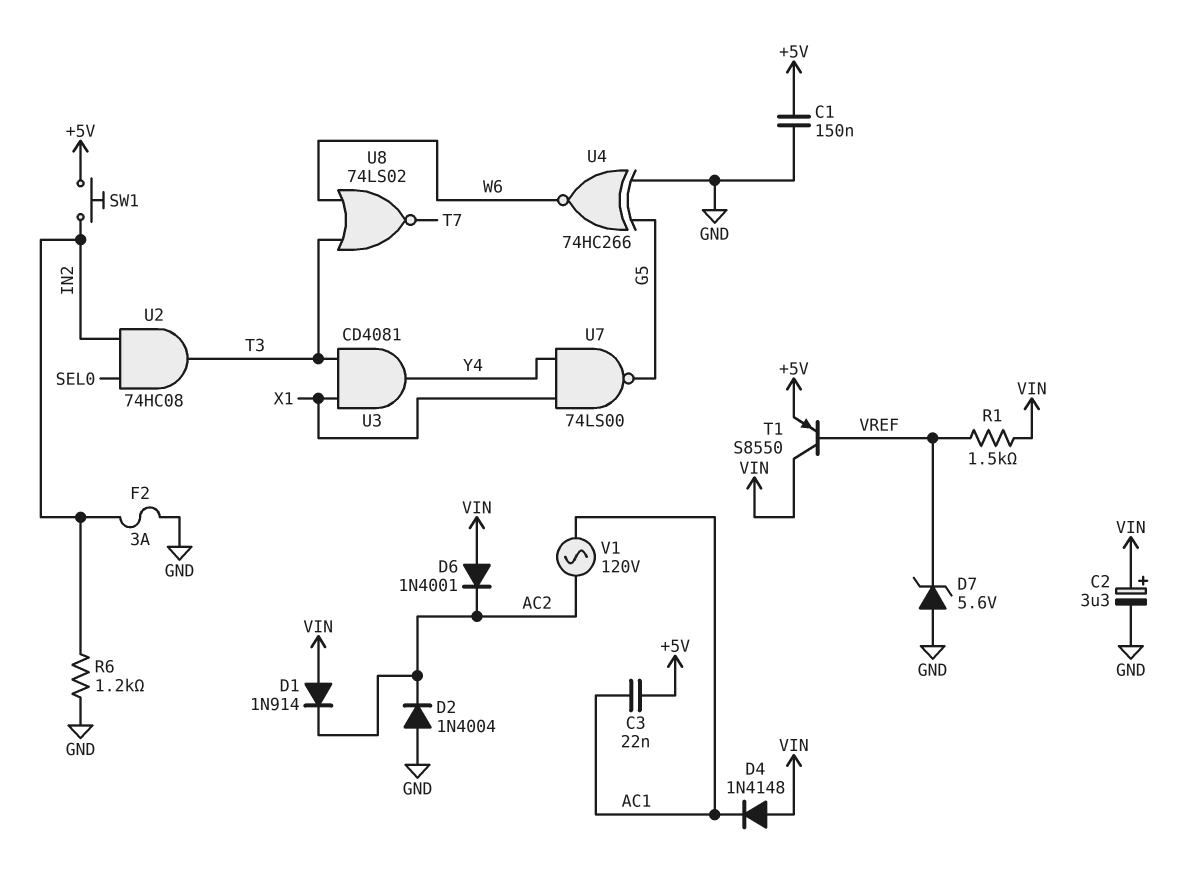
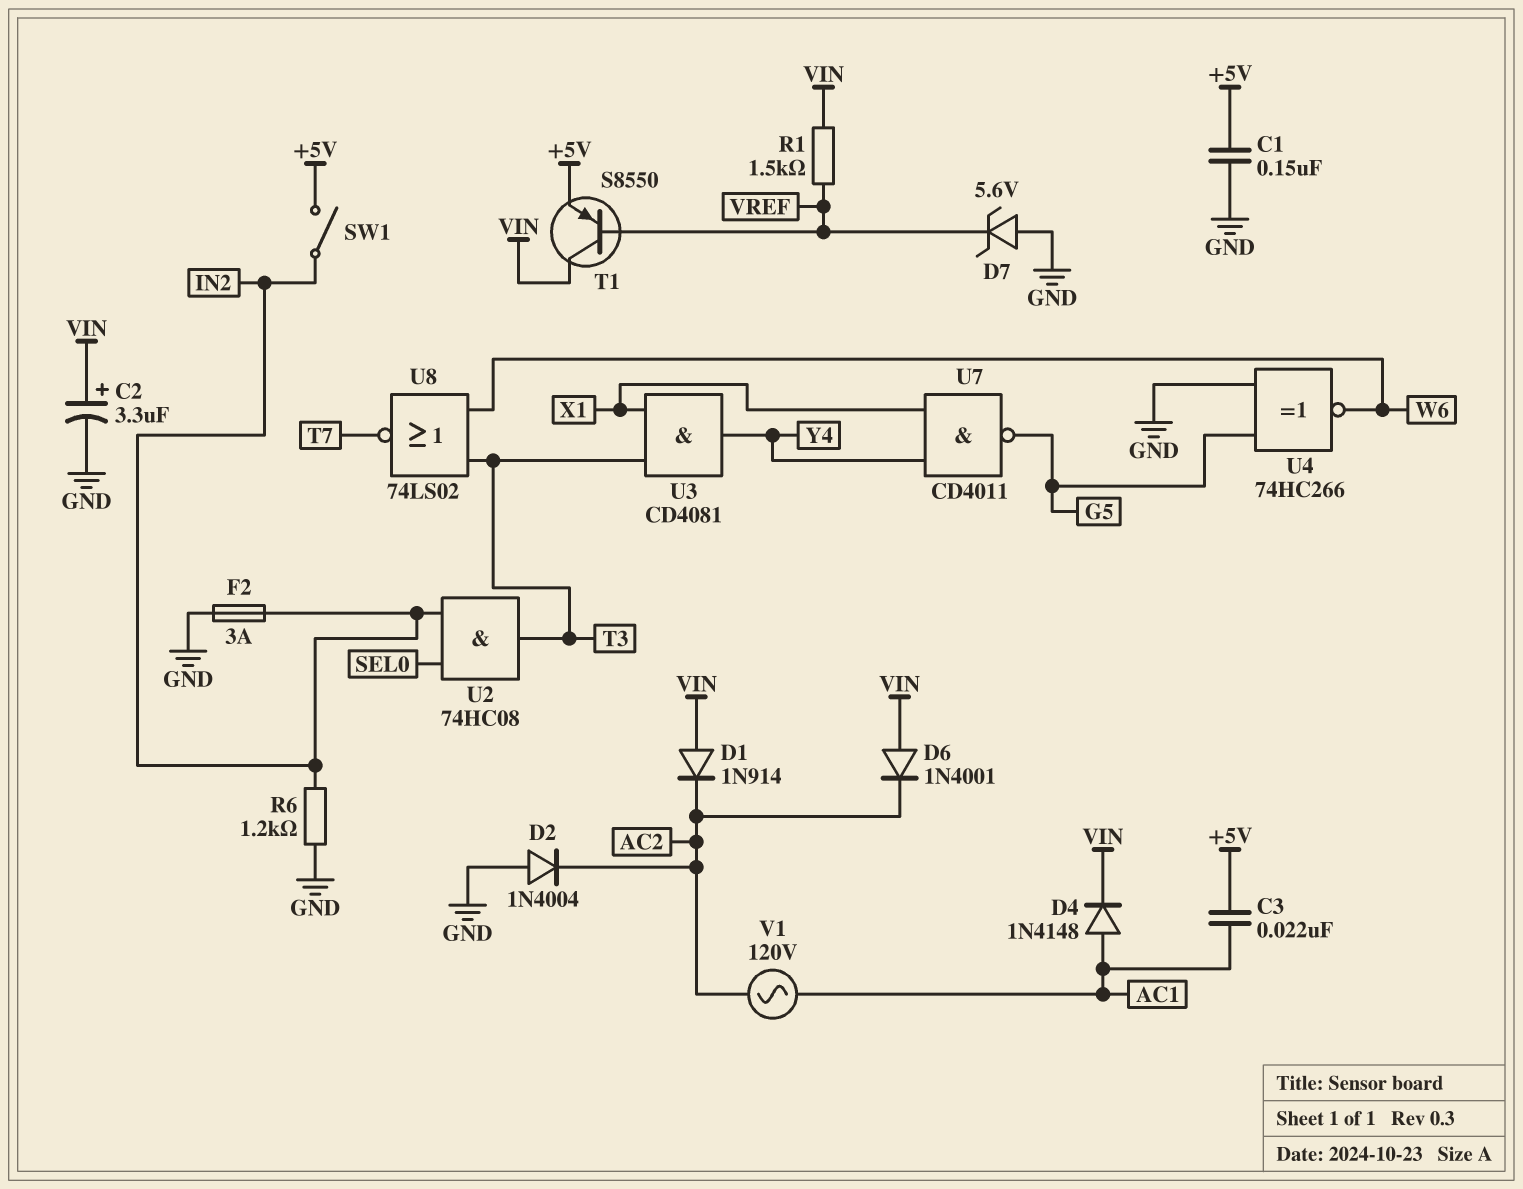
D4: diode 1N4148 (A VIN, K AC1) -> diode 1N4148 (A AC1, K VIN)
SW1: button (+5V, IN2) -> switch (+5V, IN2)
U7: NAND 74LS00 (in X1, in Y4, out G5) -> NAND CD4011 (in X1, in Y4, out G5)

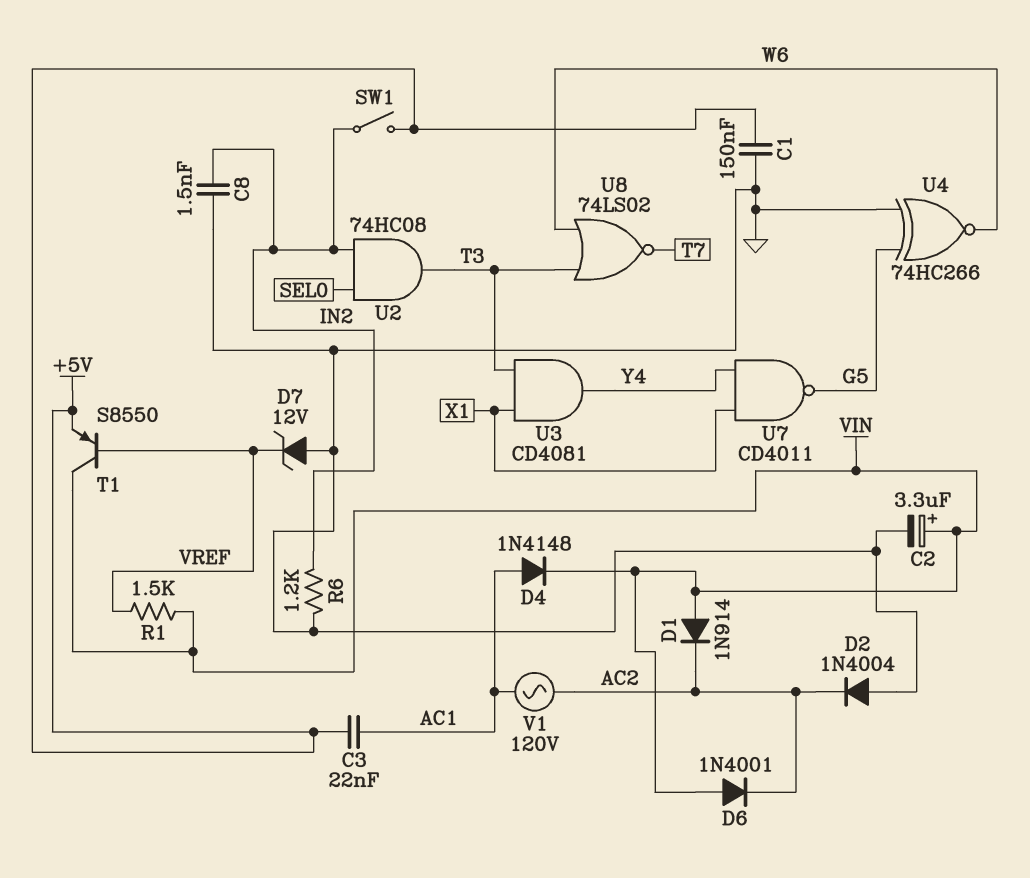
C8: none -> 1.5nF (GND, IN2)
D7: zener 5.6V (A GND, K VREF) -> zener 12V (A GND, K VREF)
F2: 3A (GND, IN2) -> none

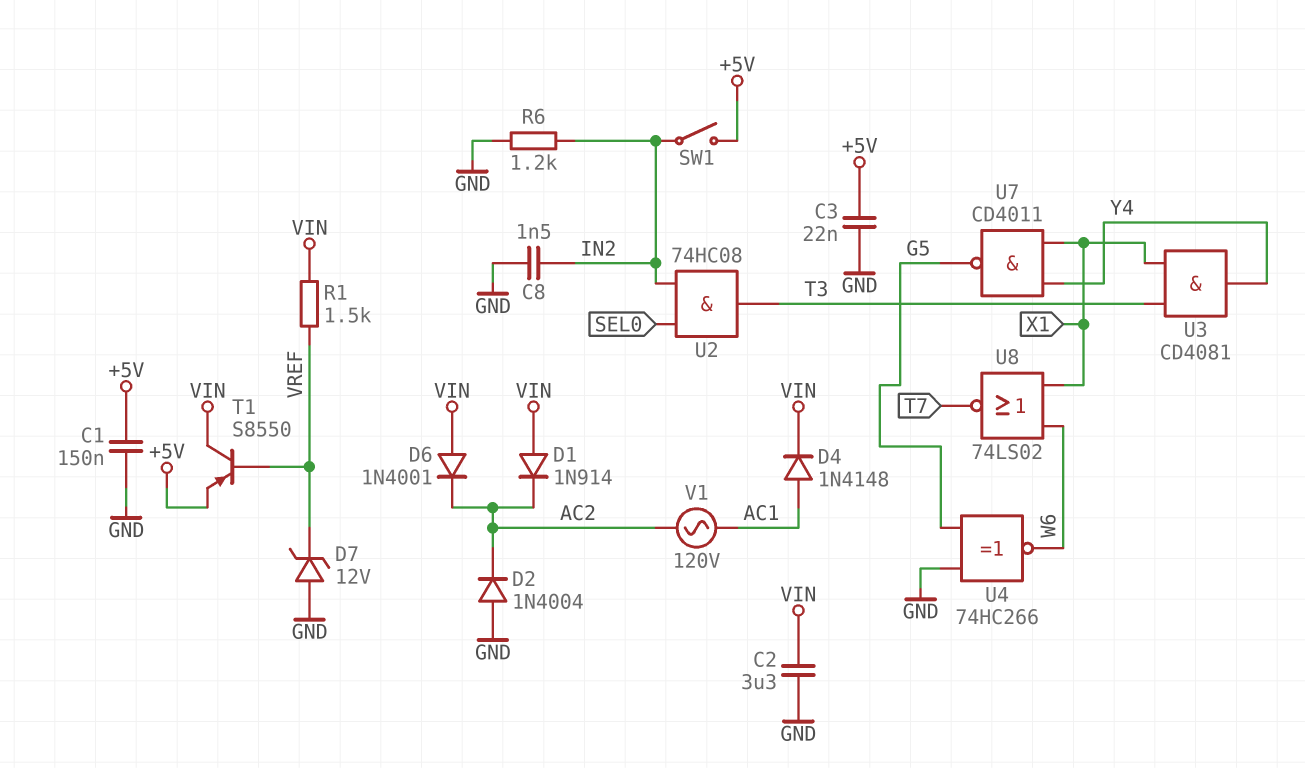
C2: 3.3uF (plus VIN, minus GND) -> 3.3uF (GND, VIN)
C3: 22nF (+5V, AC1) -> 22nF (+5V, GND)
U8: NOR 74LS02 (in T3, in W6, out T7) -> NOR 74LS02 (in W6, in X1, out T7)

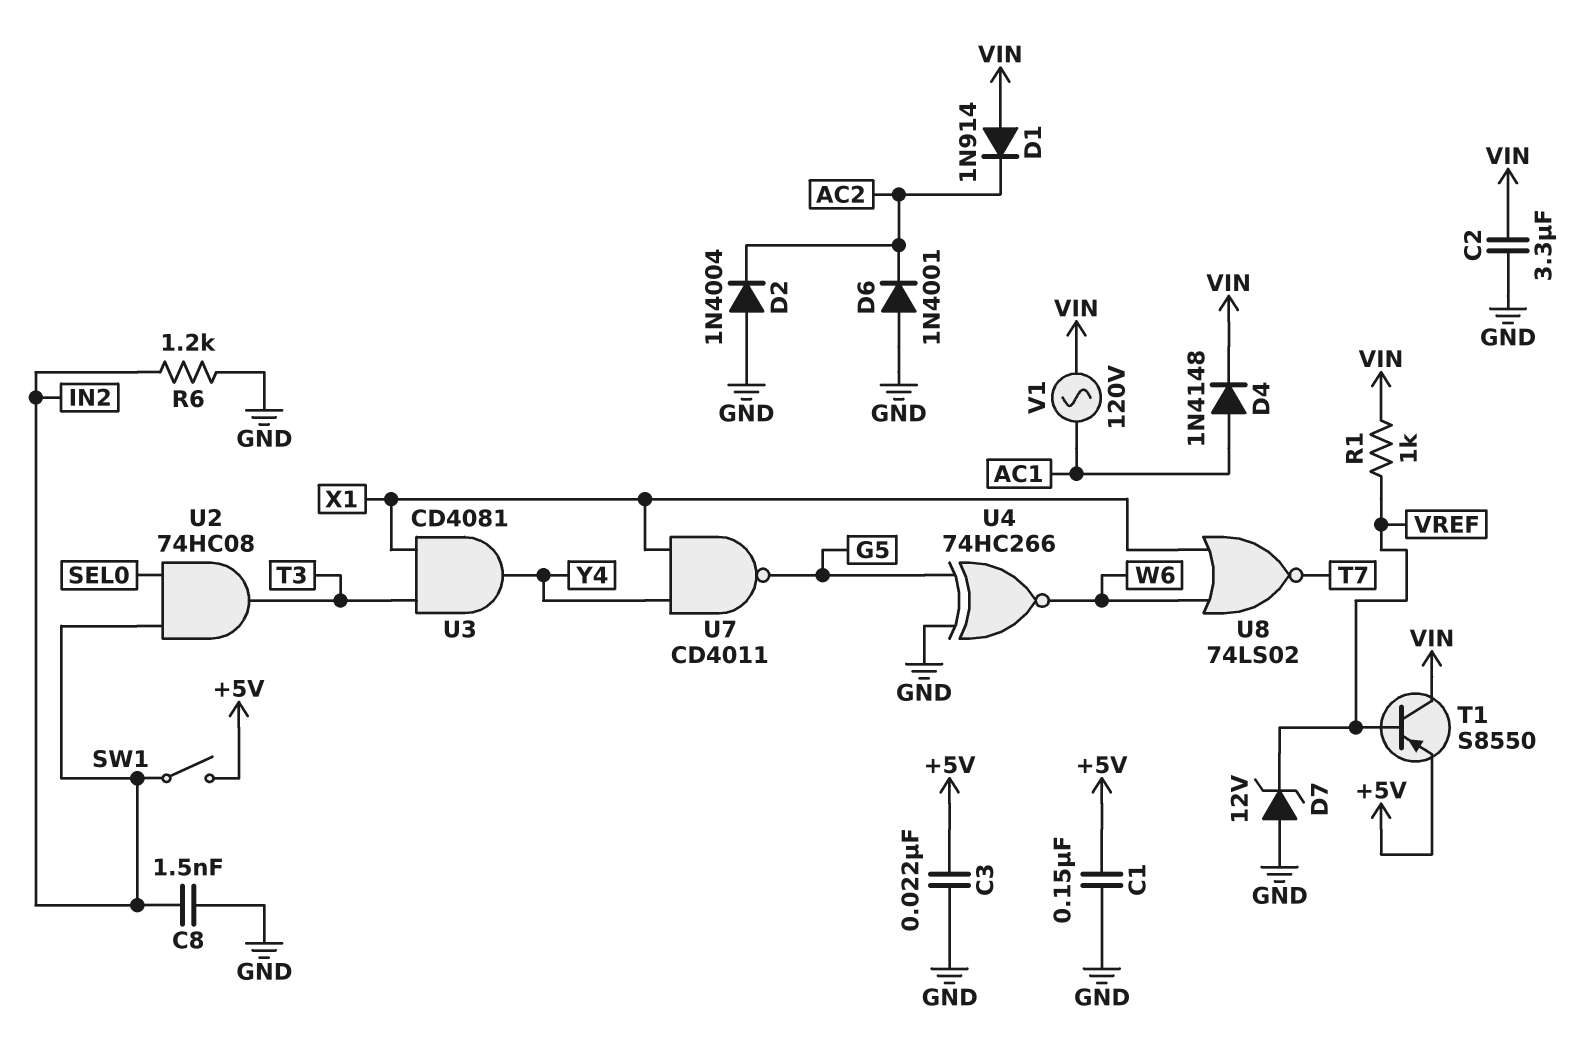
D6: diode 1N4001 (A VIN, K AC2) -> diode 1N4001 (A GND, K AC2)
R1: 1.5k (VIN, VREF) -> 1k (VIN, VREF)
V1: AC 120V (AC1, AC2) -> AC 120V (AC1, VIN)

